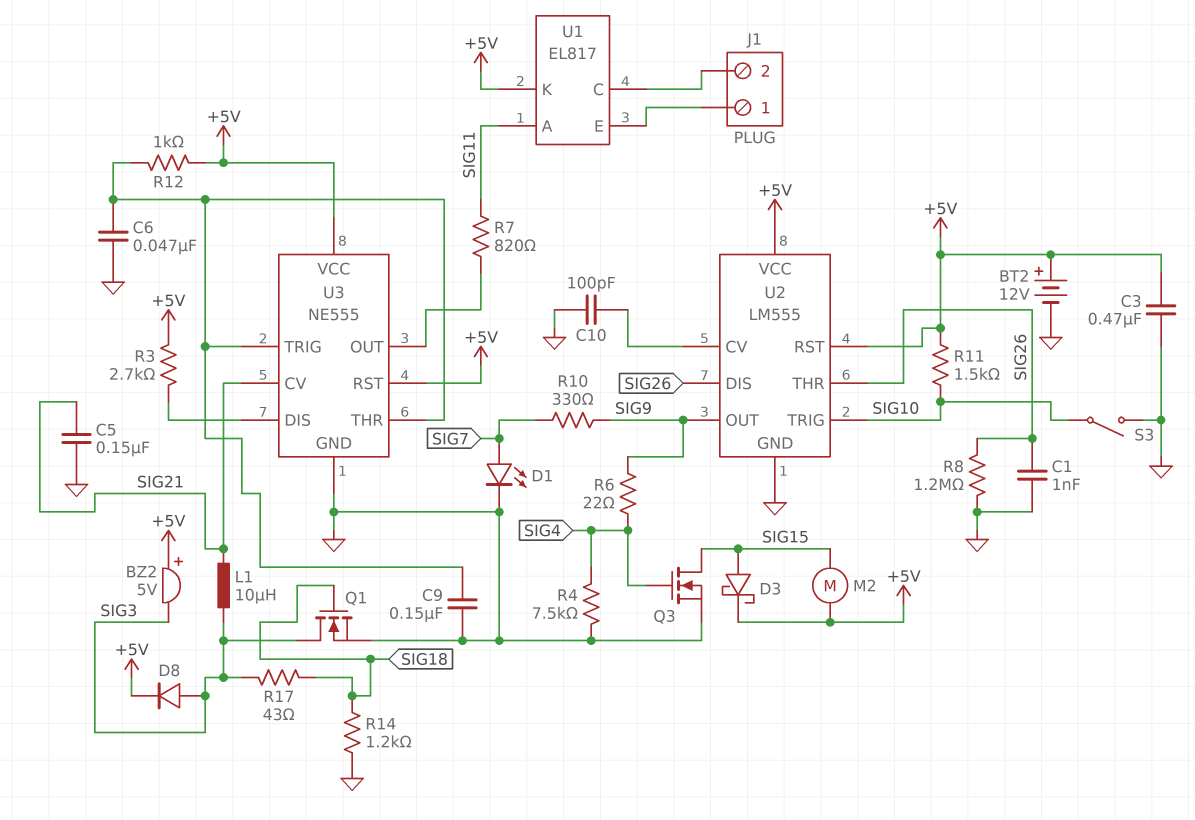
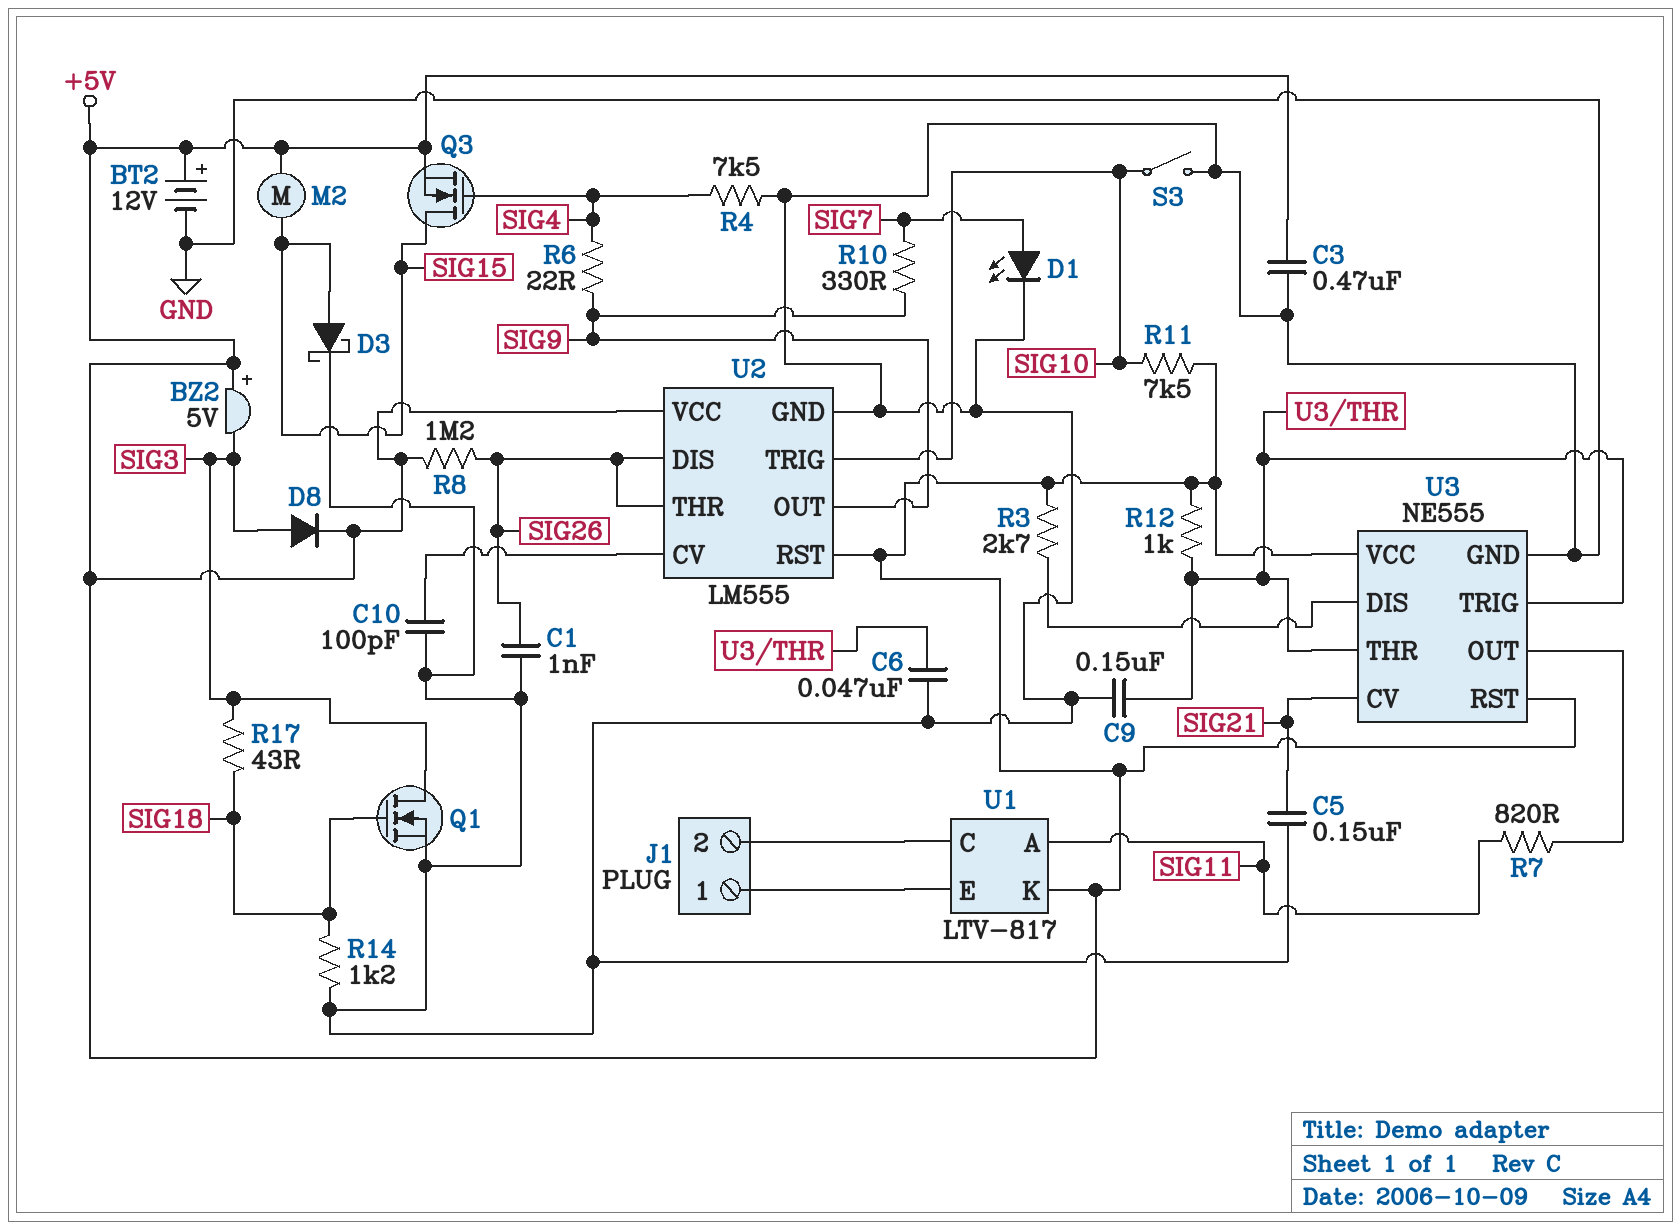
D3: schottky (A SIG15, K +5V) -> schottky (A SIG15, K GND)
L1: 10uH (SIG3, SIG21) -> none
Q3: NMOS (G SIG4, D SIG15, S GND) -> NMOS (G SIG4, D SIG15, S +5V)
R8: 1.2M (GND, SIG26) -> 1.2M (+5V, SIG26)
R11: 1.5k (+5V, SIG10) -> 7.5k (+5V, SIG10)
U1: EL817 -> LTV-817

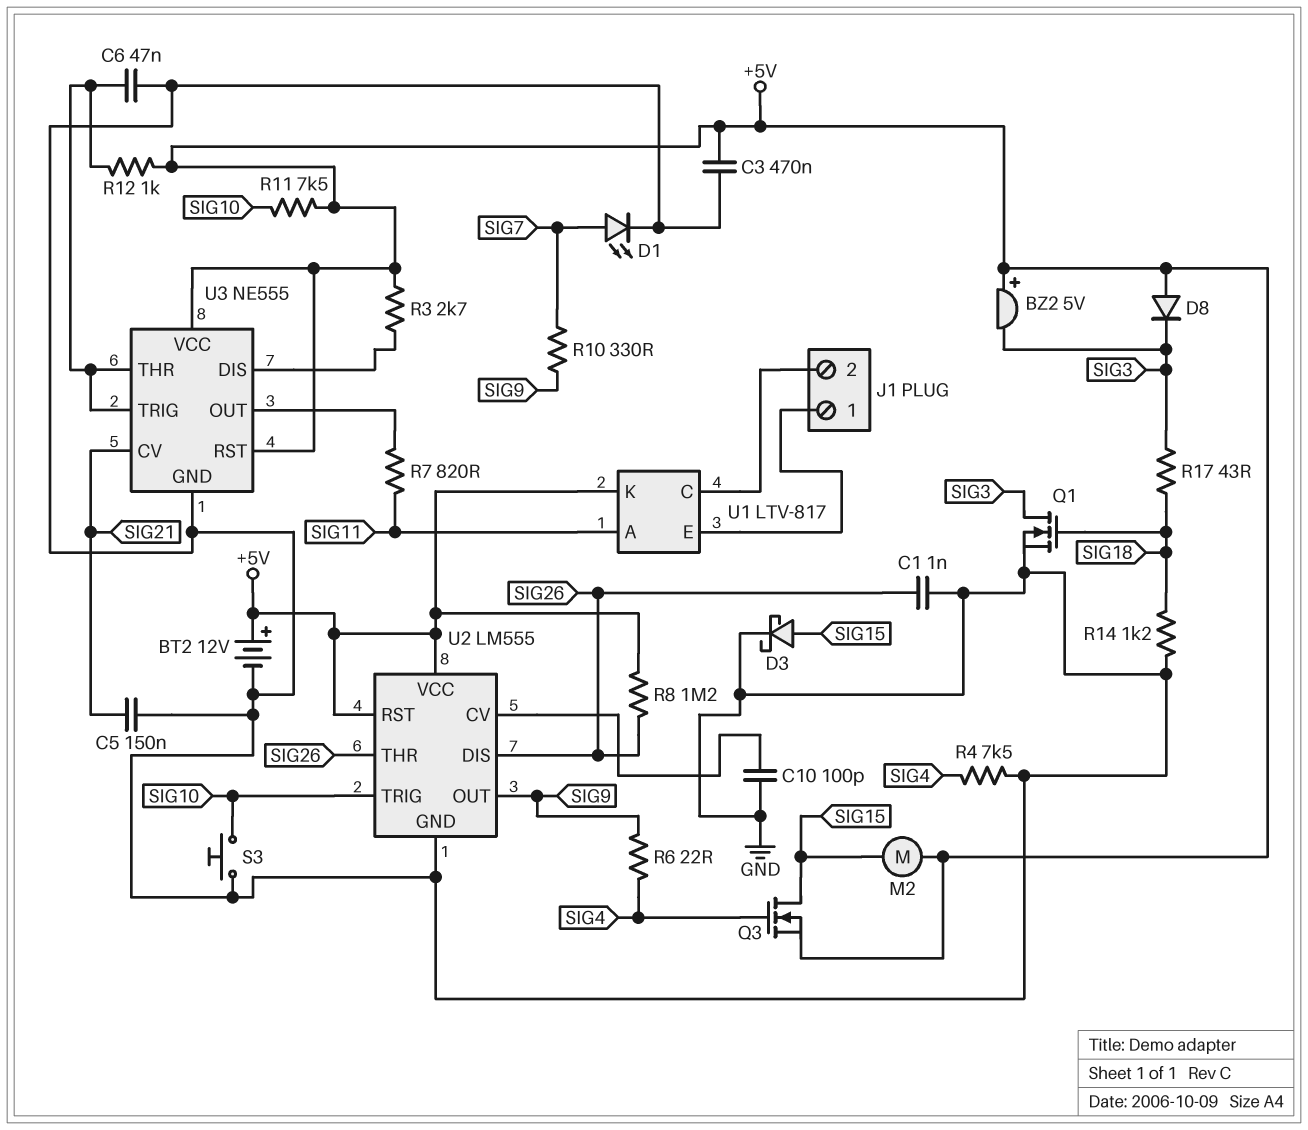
C9: 150nF (GND, U3/THR) -> none
D8: diode (A SIG3, K +5V) -> diode (A +5V, K SIG3)
S3: switch (GND, SIG10) -> button (GND, SIG10)

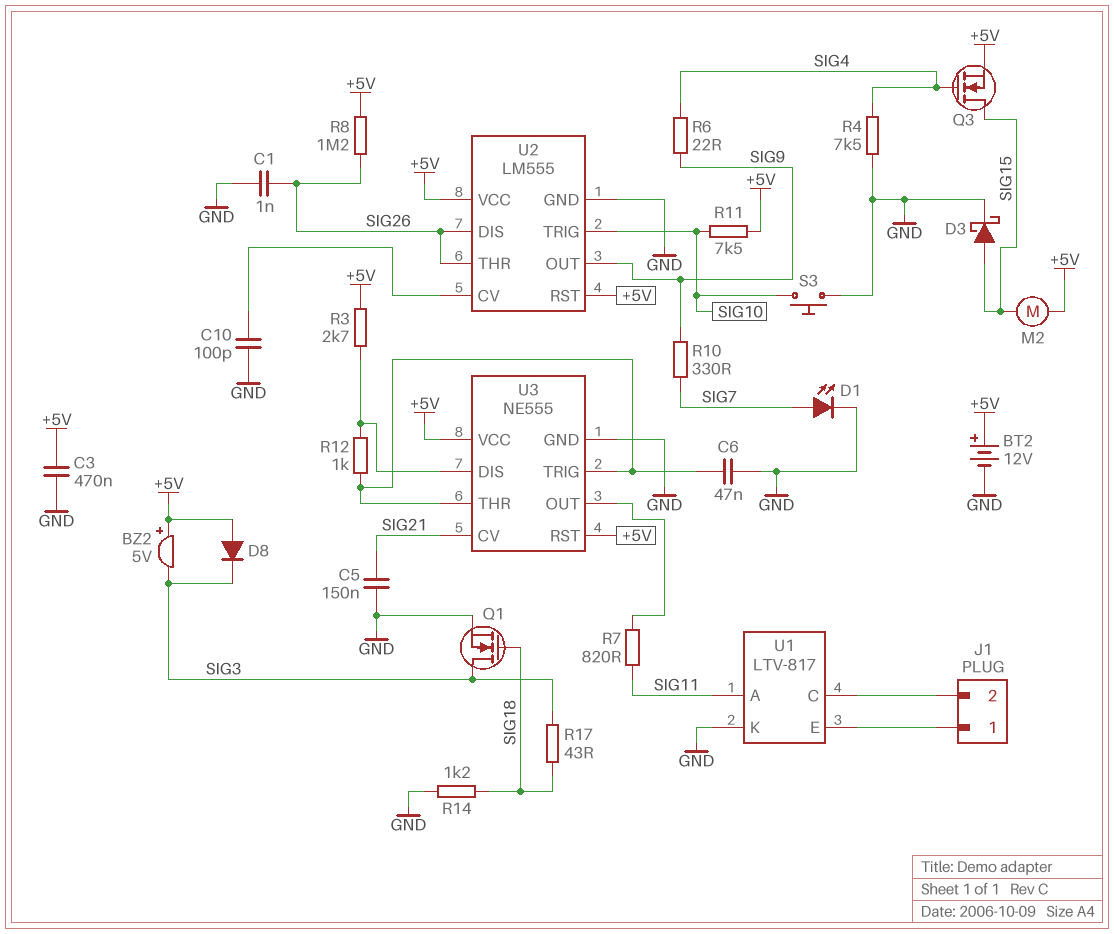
R12: 1k (+5V, U3/THR) -> 1k (U3/DIS, U3/THR)
U1 pin K: +5V -> GND

